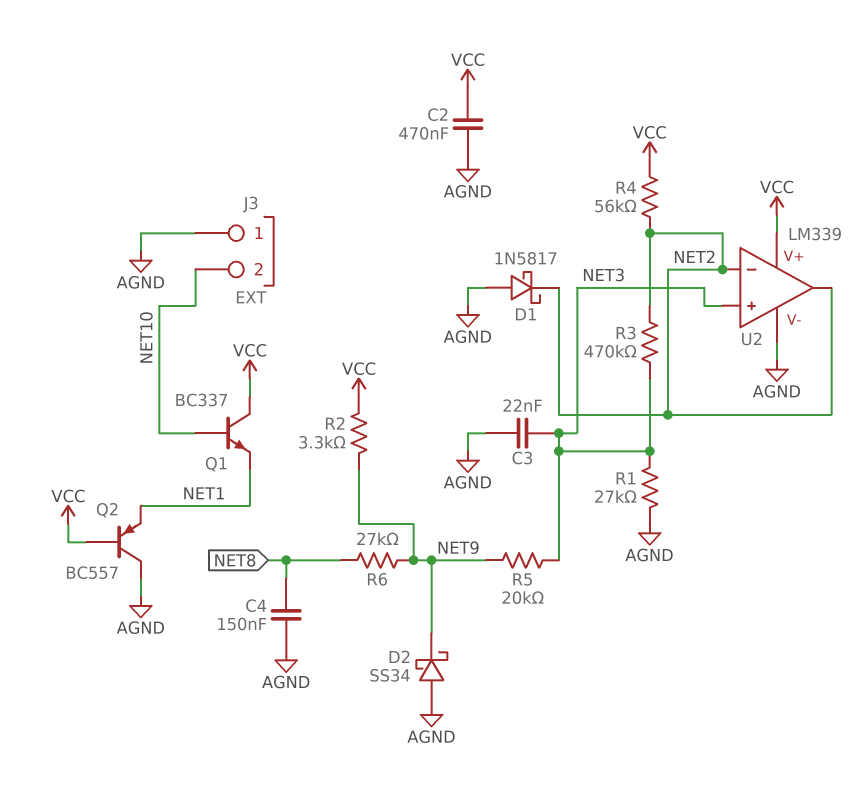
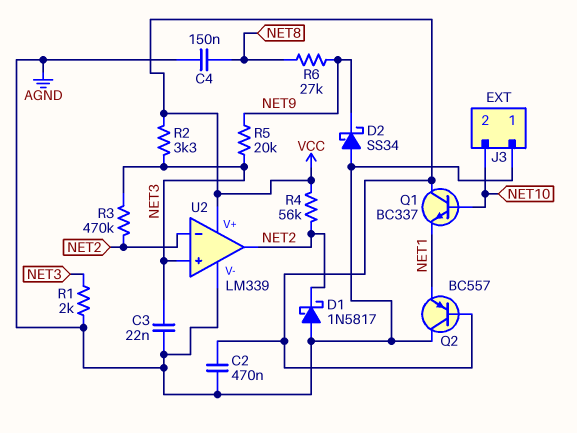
R1: 27k (AGND, NET3) -> 2k (AGND, NET3)
R2: 3.3k (NET9, VCC) -> 3.3k (NET3, VCC)

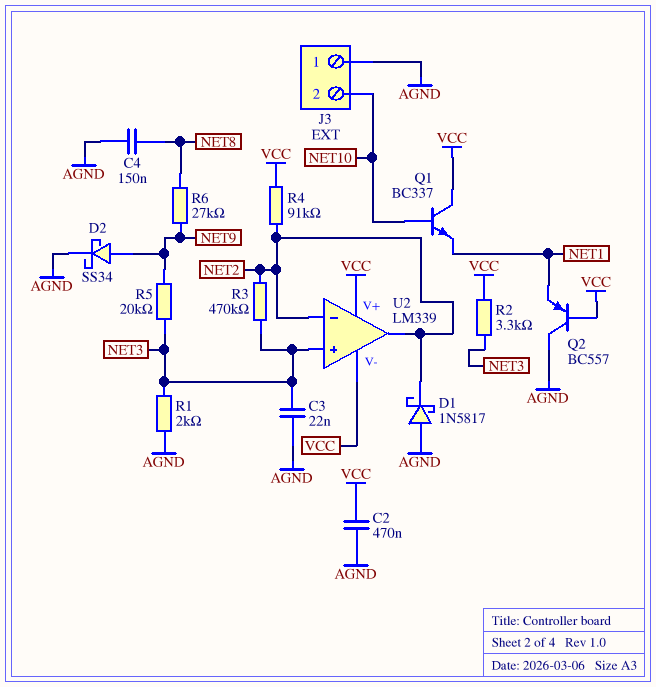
D2: schottky SS34 (A AGND, K NET9) -> schottky SS34 (A NET9, K AGND)
R4: 56k (NET2, VCC) -> 91k (NET2, VCC)
U2 pin V-: AGND -> VCC

